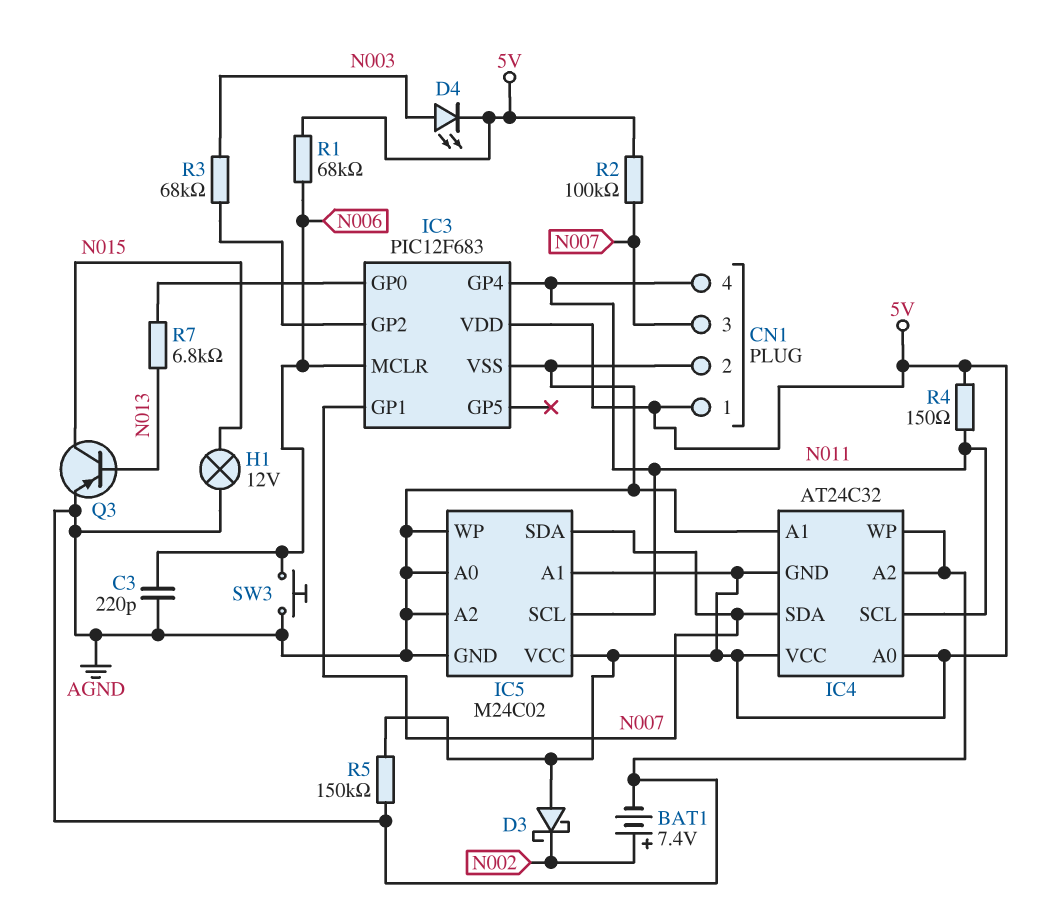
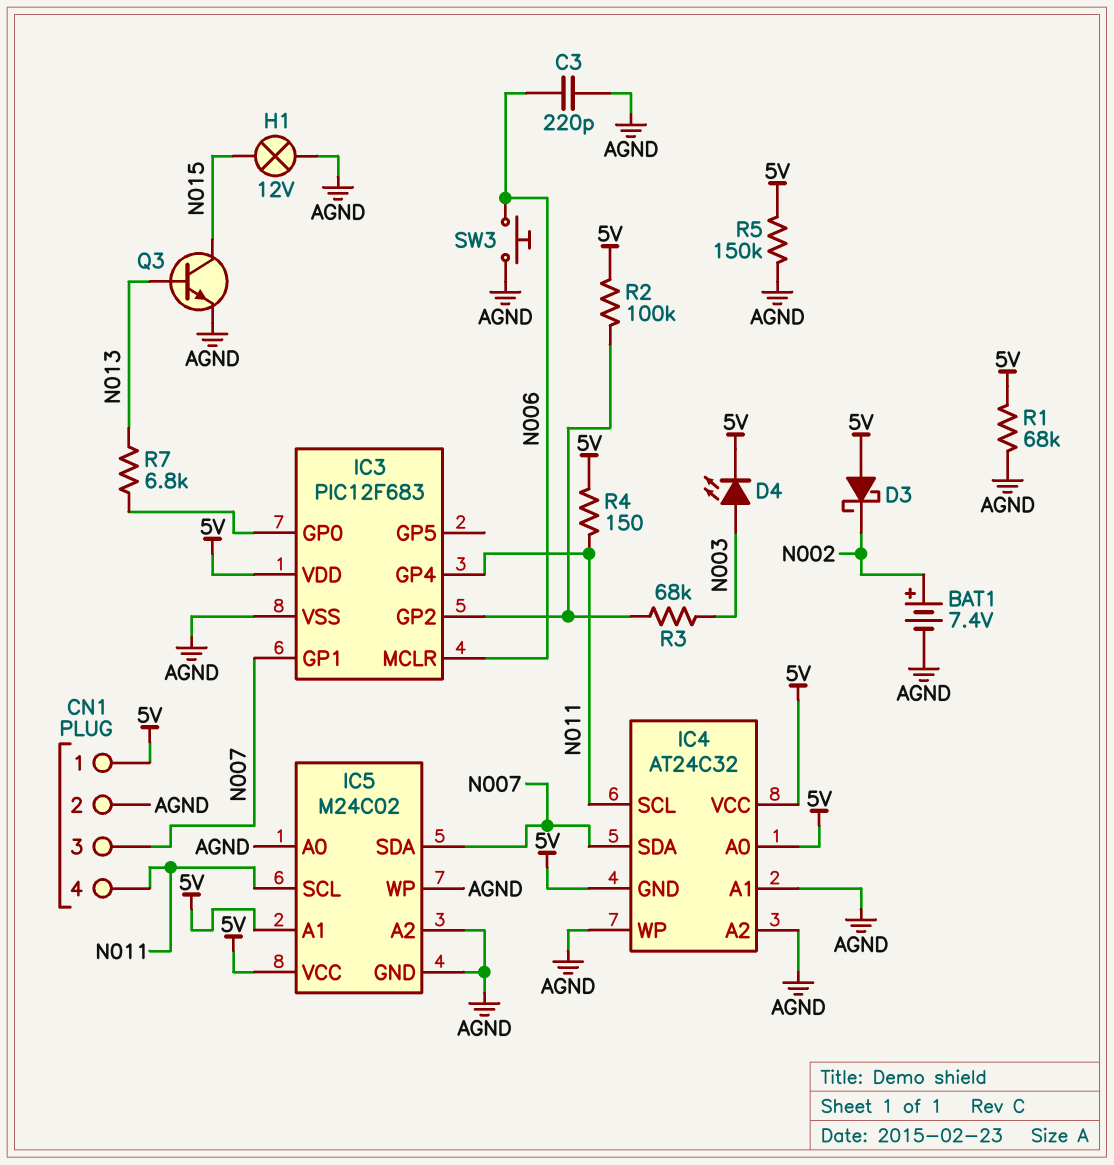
Q3: PNP (B N013, C N015, E AGND) -> NPN (B N013, C N015, E AGND)
R1: 68k (5V, N006) -> 68k (5V, AGND)
R2: 100k (5V, N007) -> 100k (5V, IC3/GP2)

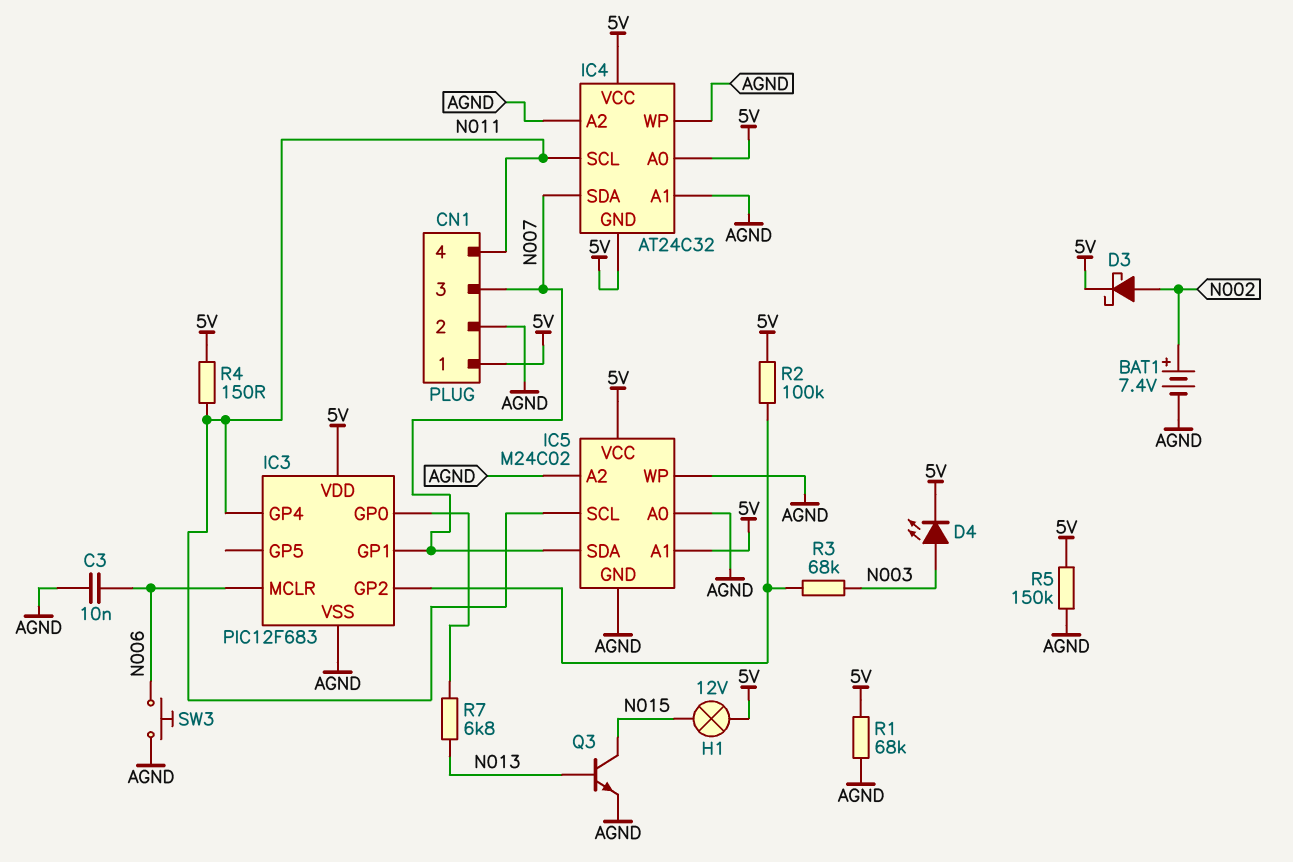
C3: 220pF (AGND, N006) -> 10nF (AGND, N006)
D3: schottky (A 5V, K N002) -> schottky (A N002, K 5V)
H1: lamp 12V (AGND, N015) -> lamp 12V (5V, N015)

